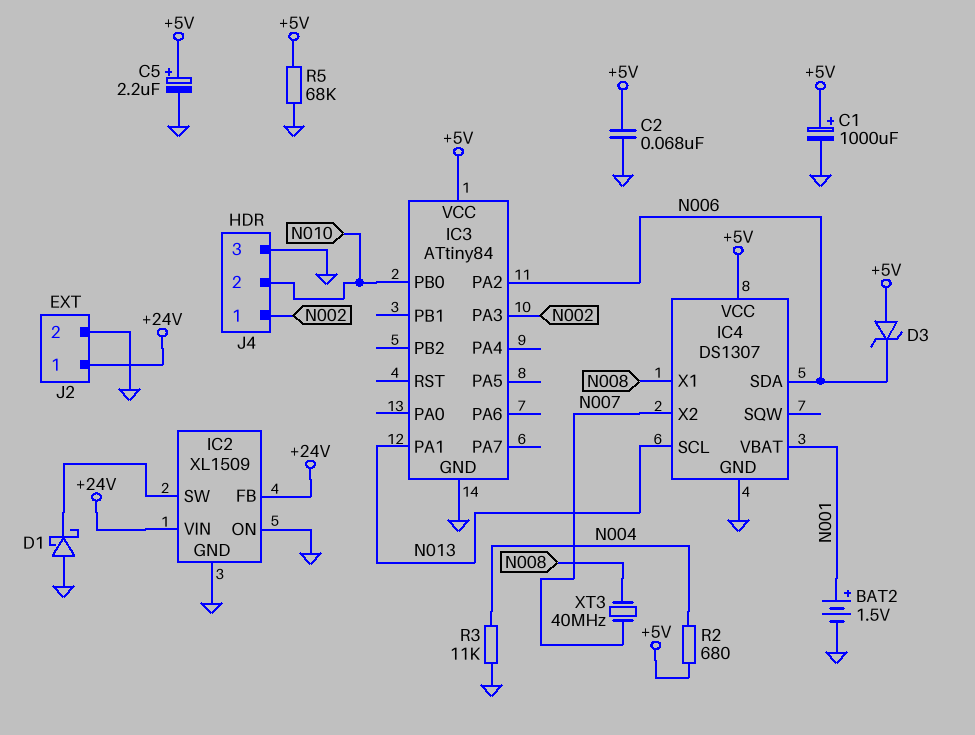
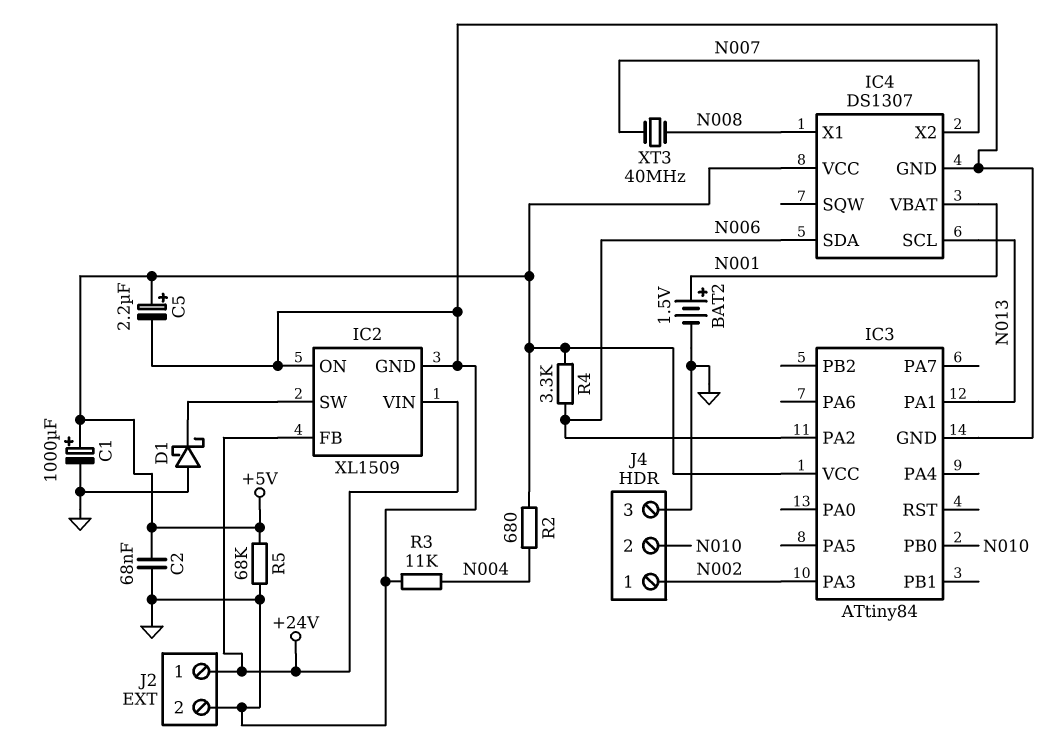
D3: zener (A +5V, K N006) -> none
R4: none -> 3.3k (+5V, N006)

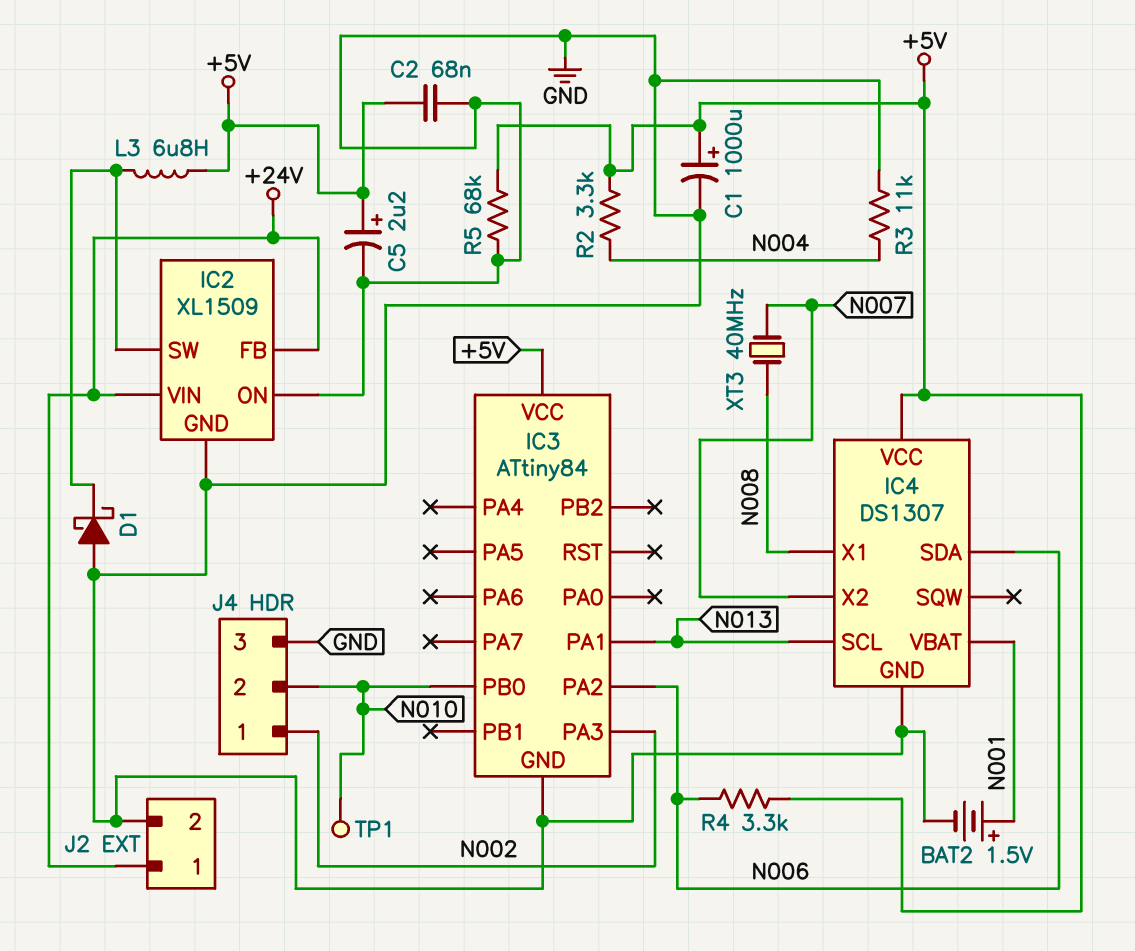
L3: none -> 6.8uH (+5V, IC2/SW)
R2: 680 (+5V, N004) -> 3.3k (+5V, N004)
TP1: none -> test point (N010)

